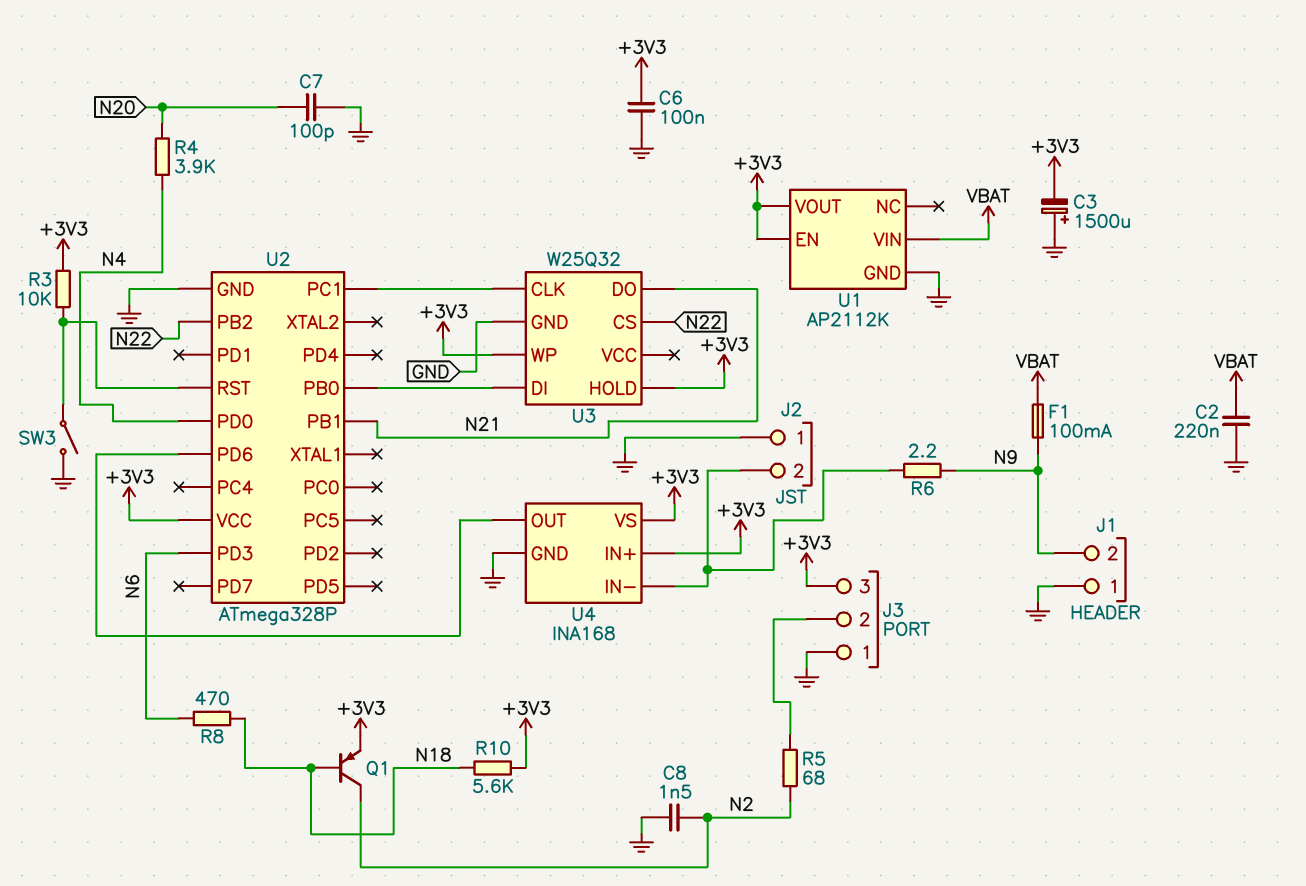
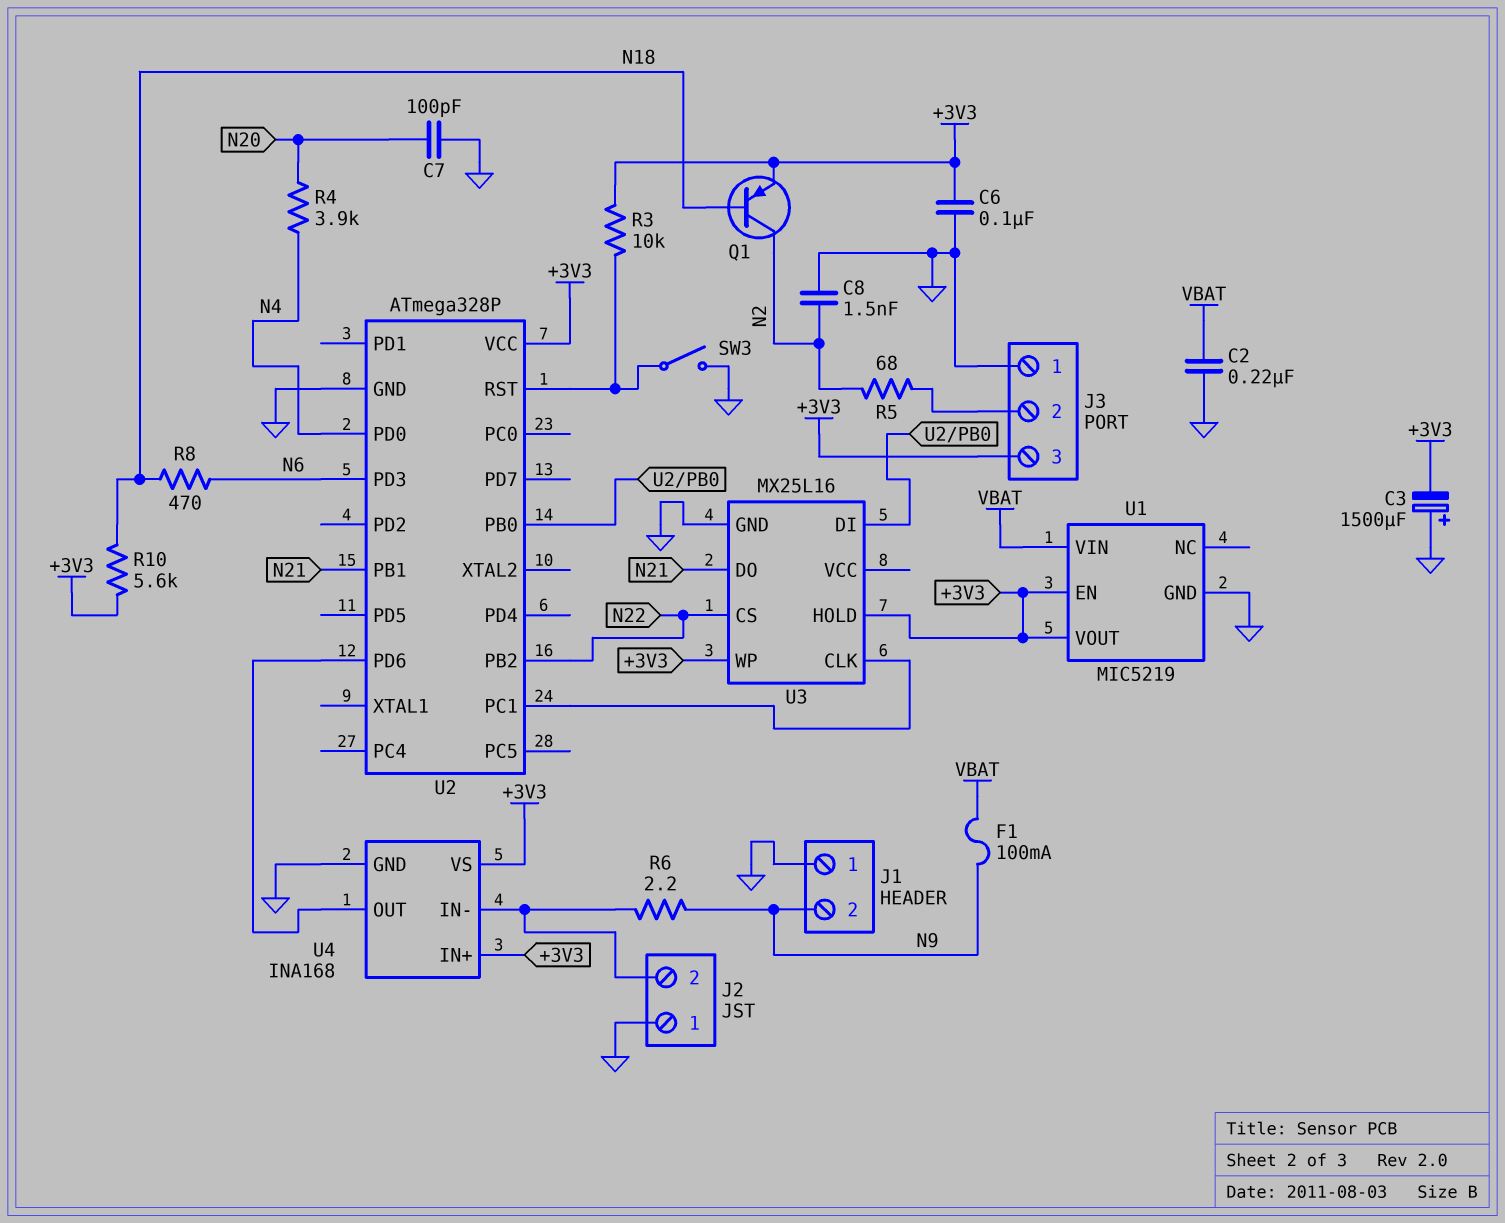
U1: AP2112K -> MIC5219
U3: W25Q32 -> MX25L16

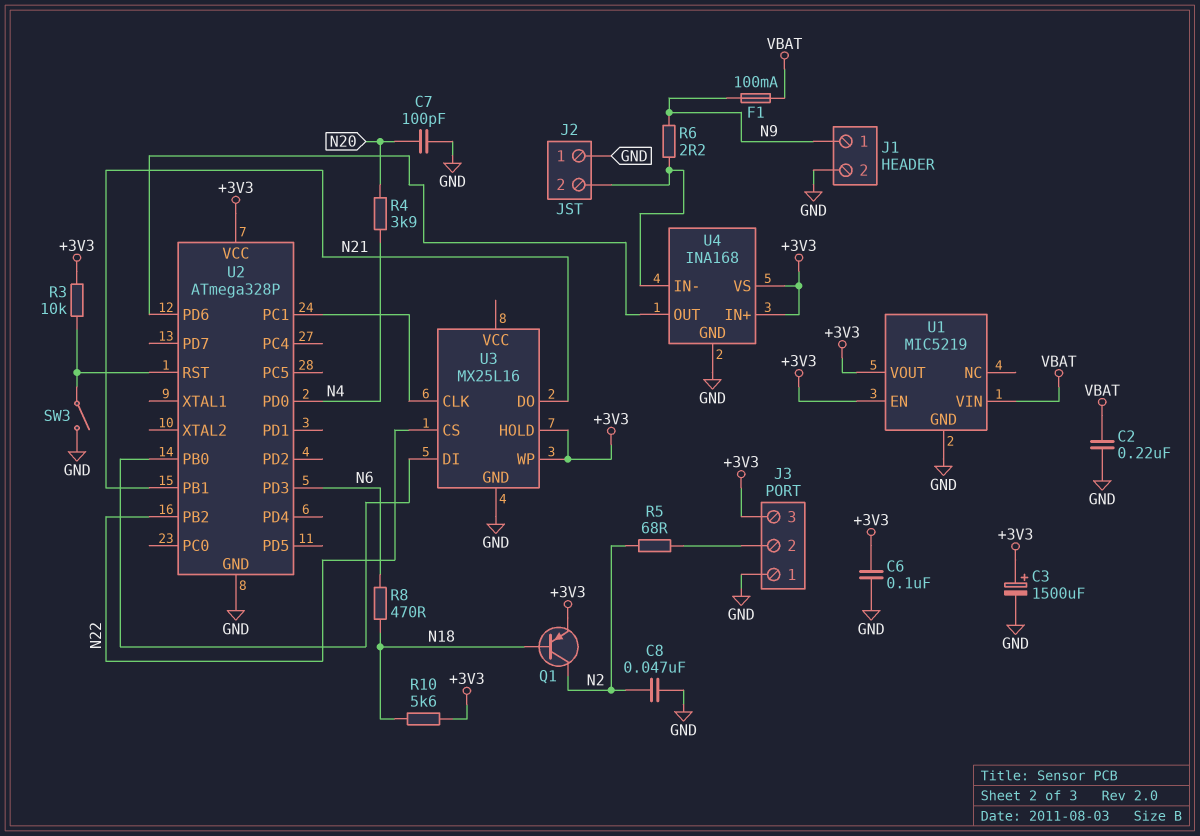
C3: 1500uF (plus GND, minus +3V3) -> 1500uF (plus +3V3, minus GND)
C8: 1.5nF (GND, N2) -> 47nF (GND, N2)
J1 pin 1: GND -> N9
J1 pin 2: N9 -> GND

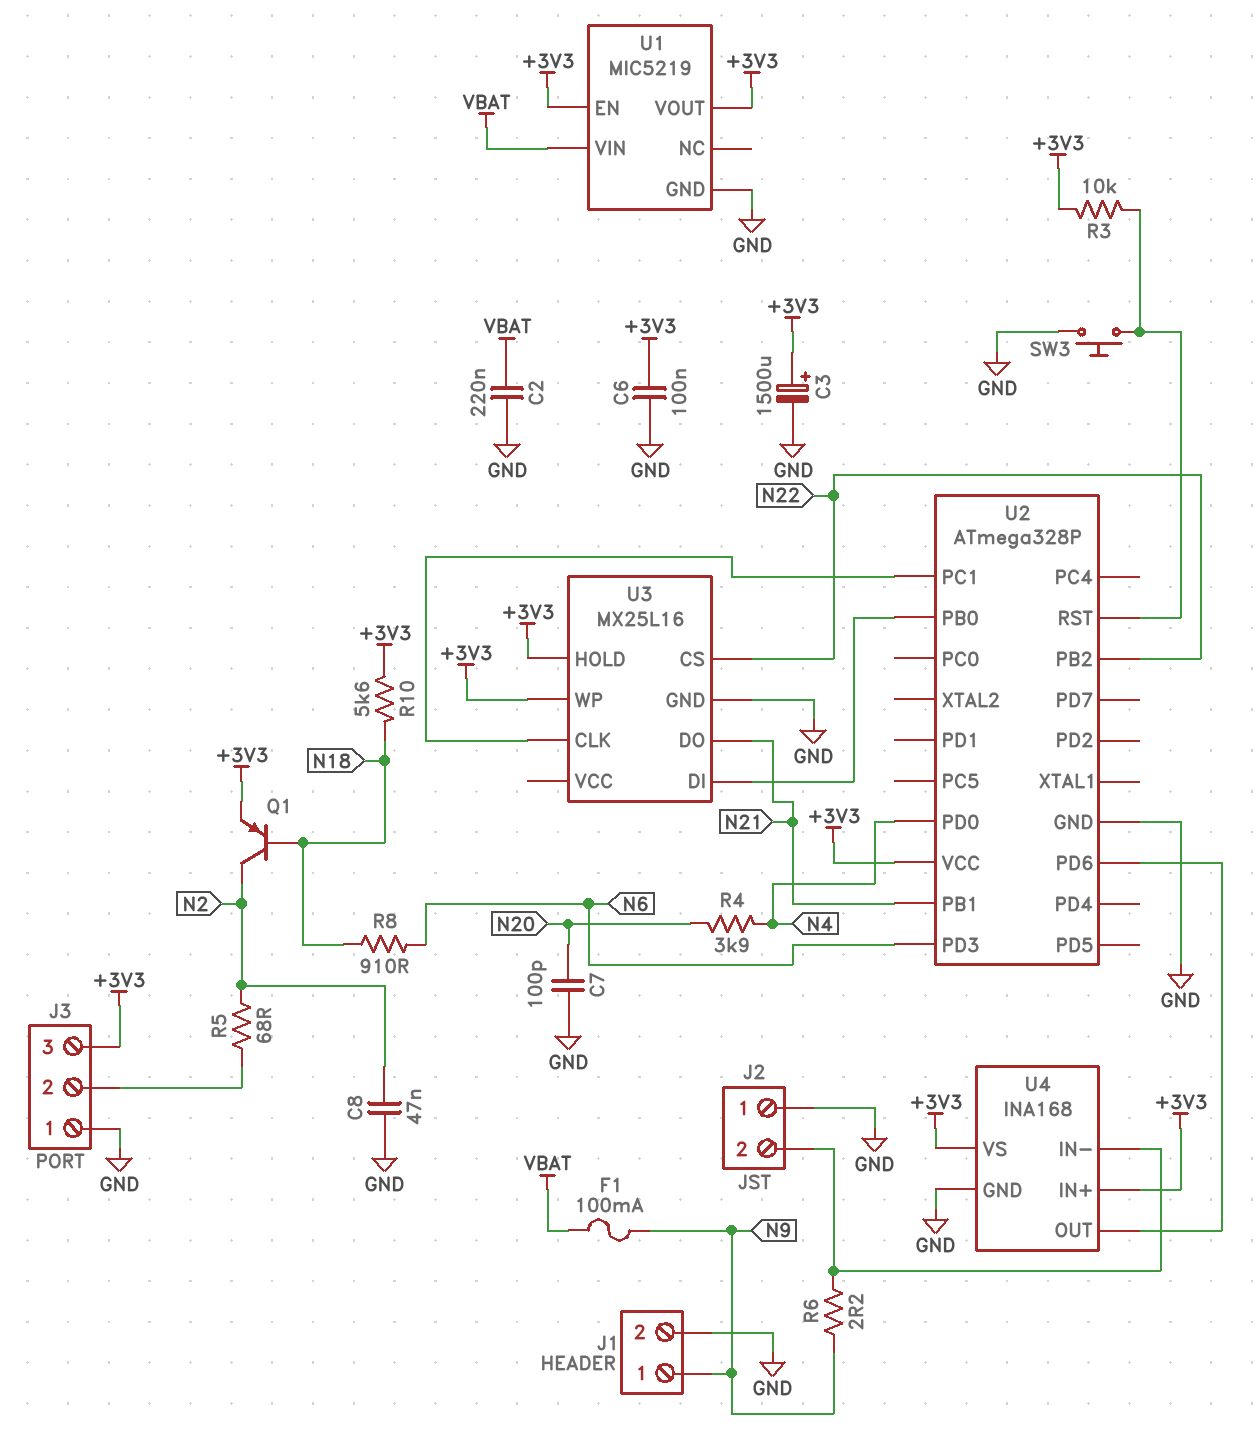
R8: 470 (N6, N18) -> 910 (N6, N18)
SW3: switch (GND, U2/RST) -> button (GND, U2/RST)

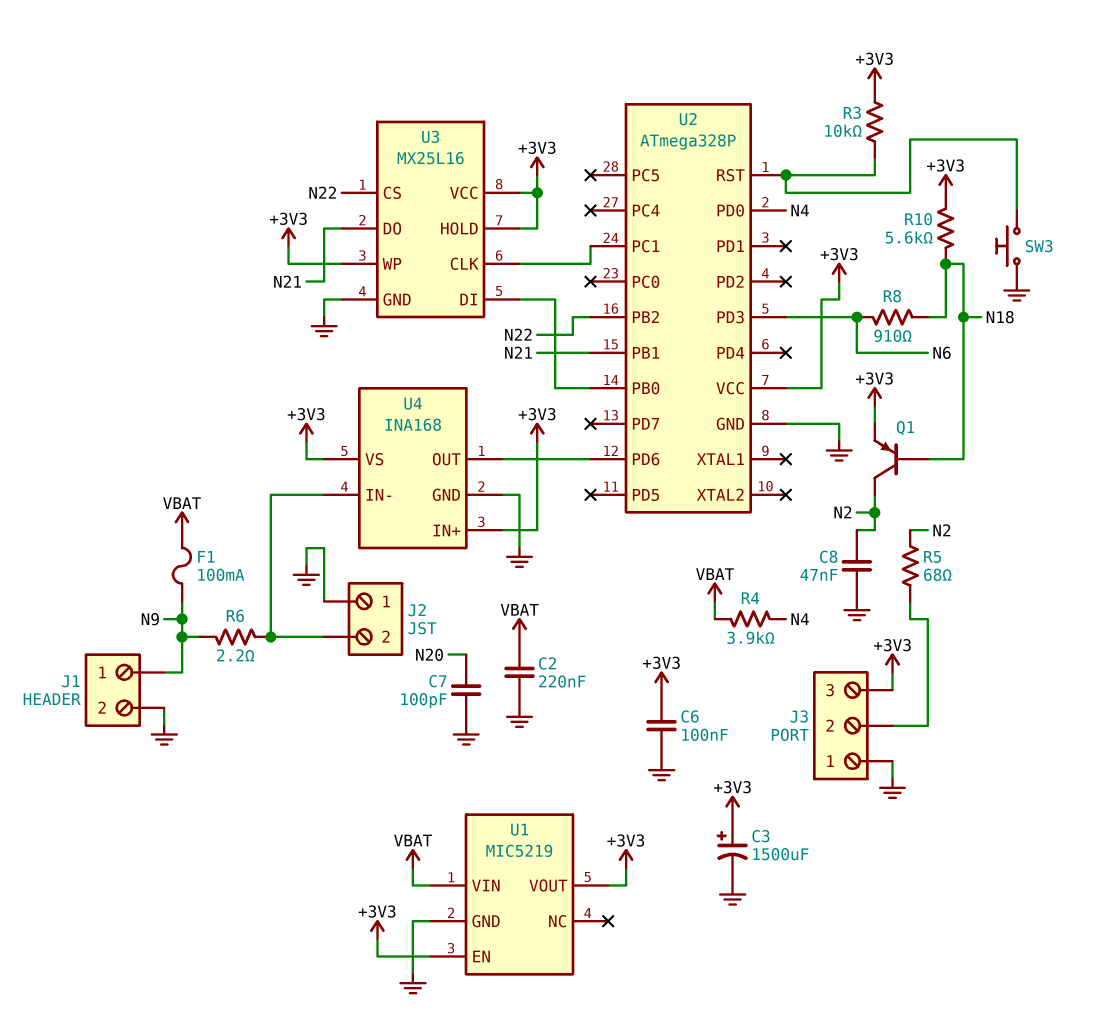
R4: 3.9k (N4, N20) -> 3.9k (N4, VBAT)
U3 pin VCC: none -> +3V3

